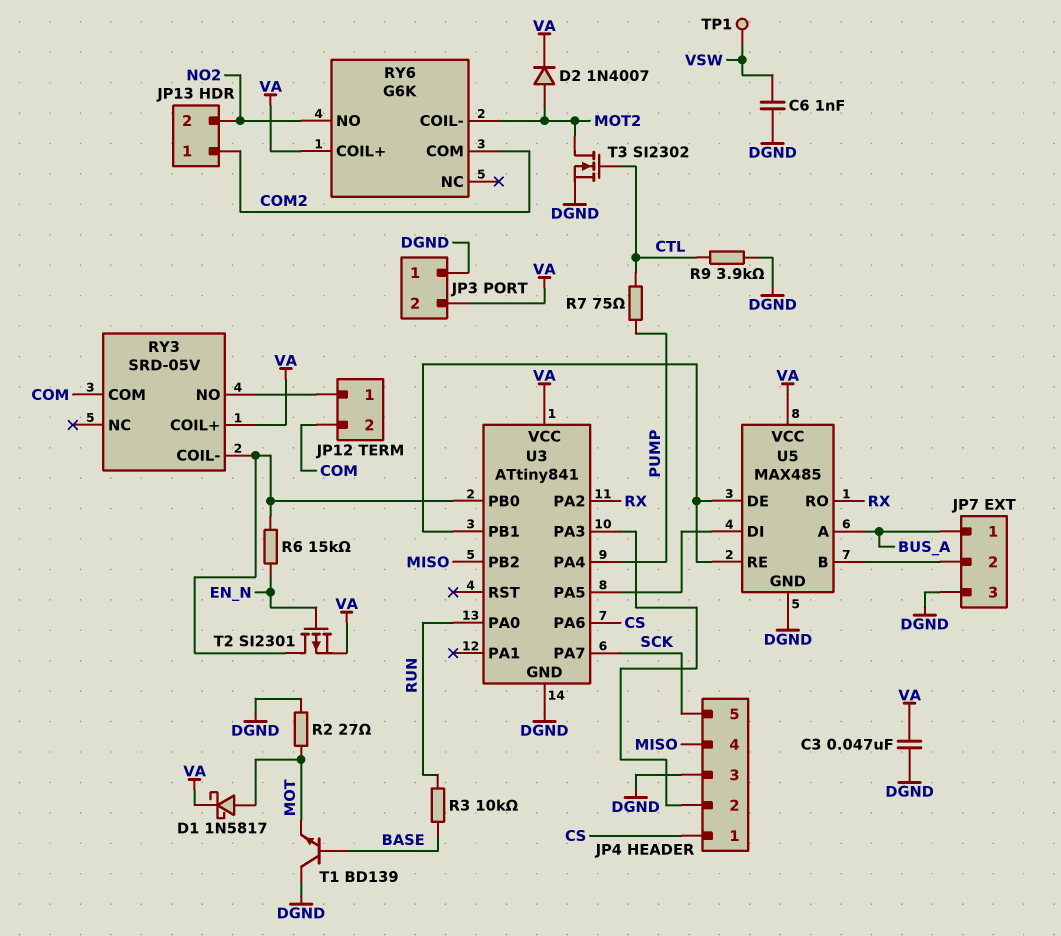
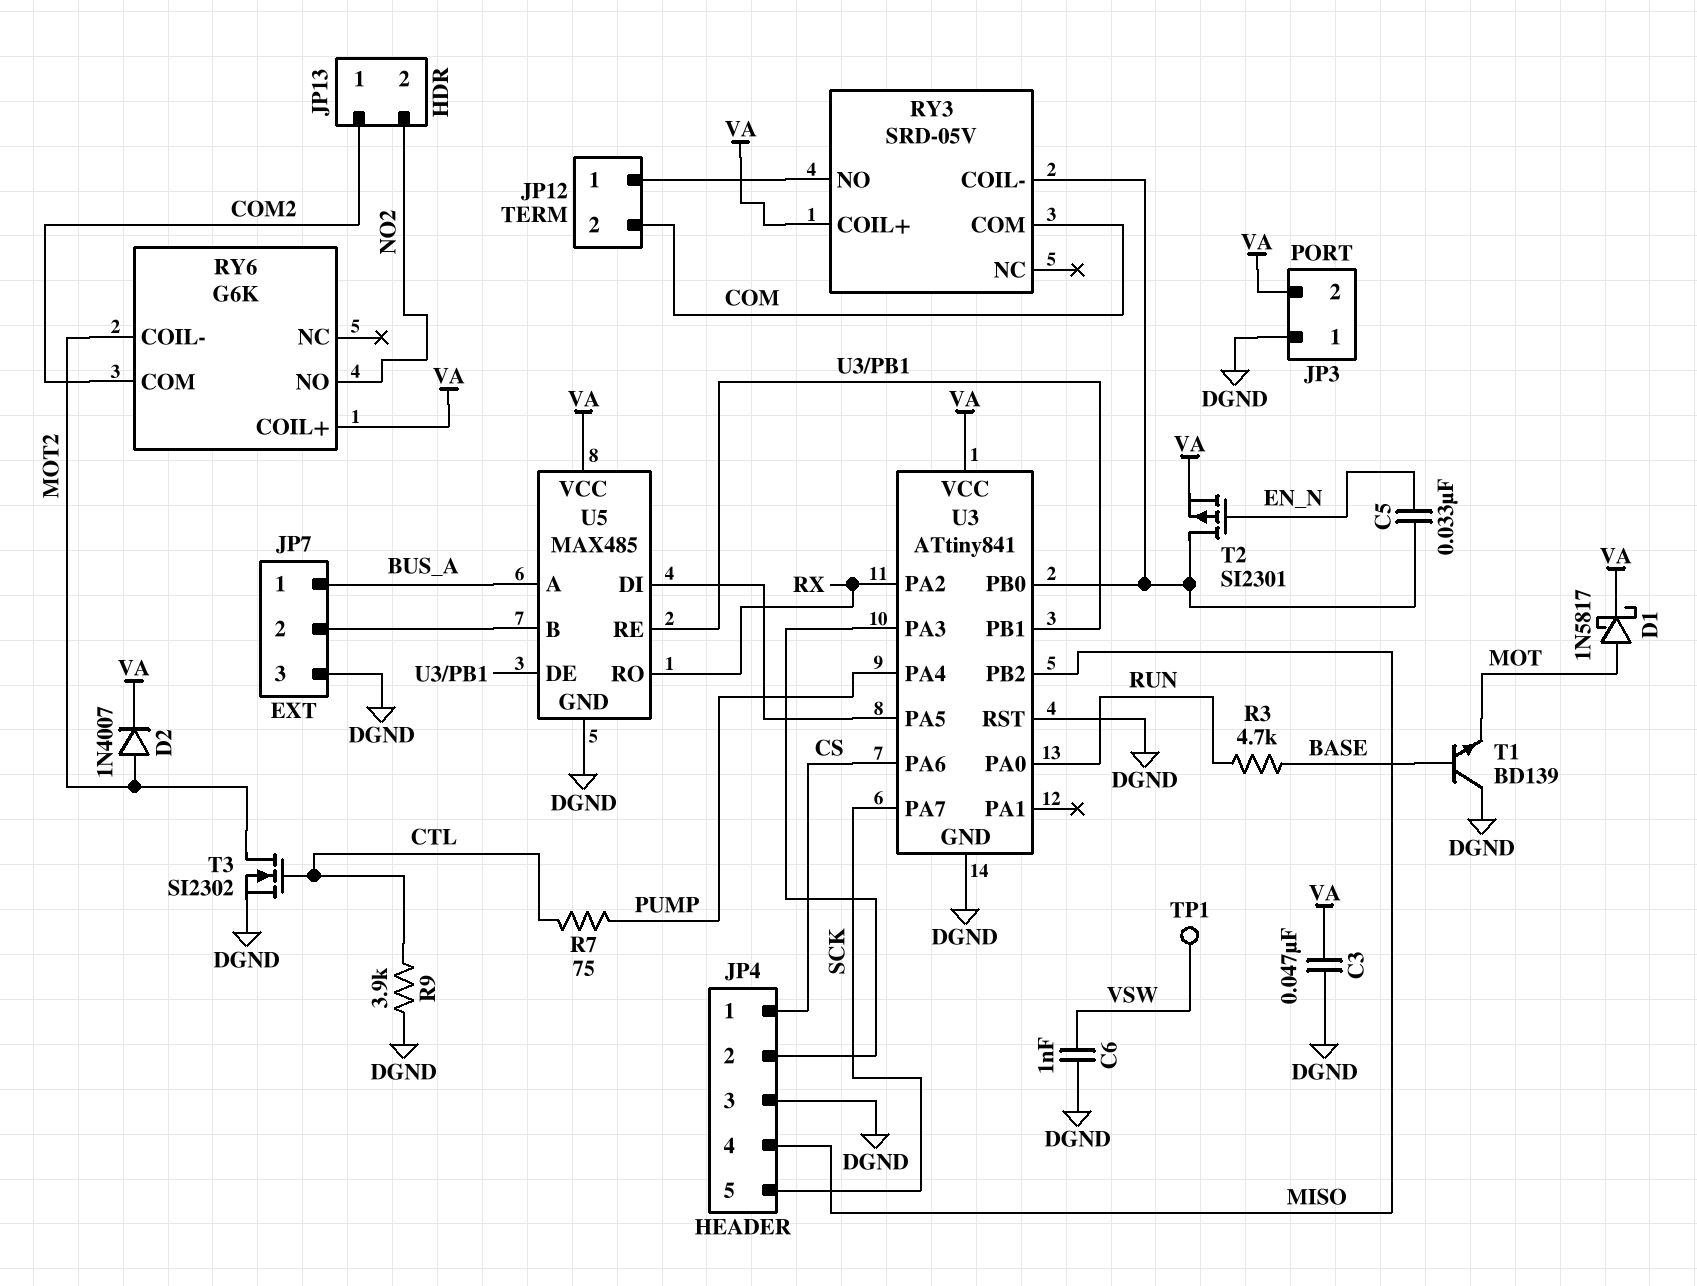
C5: none -> 33nF (EN_N, RY3/COIL-)
R2: 27 (DGND, MOT) -> none
R3: 10k (BASE, RUN) -> 4.7k (BASE, RUN)
R6: 15k (EN_N, RY3/COIL-) -> none
U3 pin RST: none -> DGND

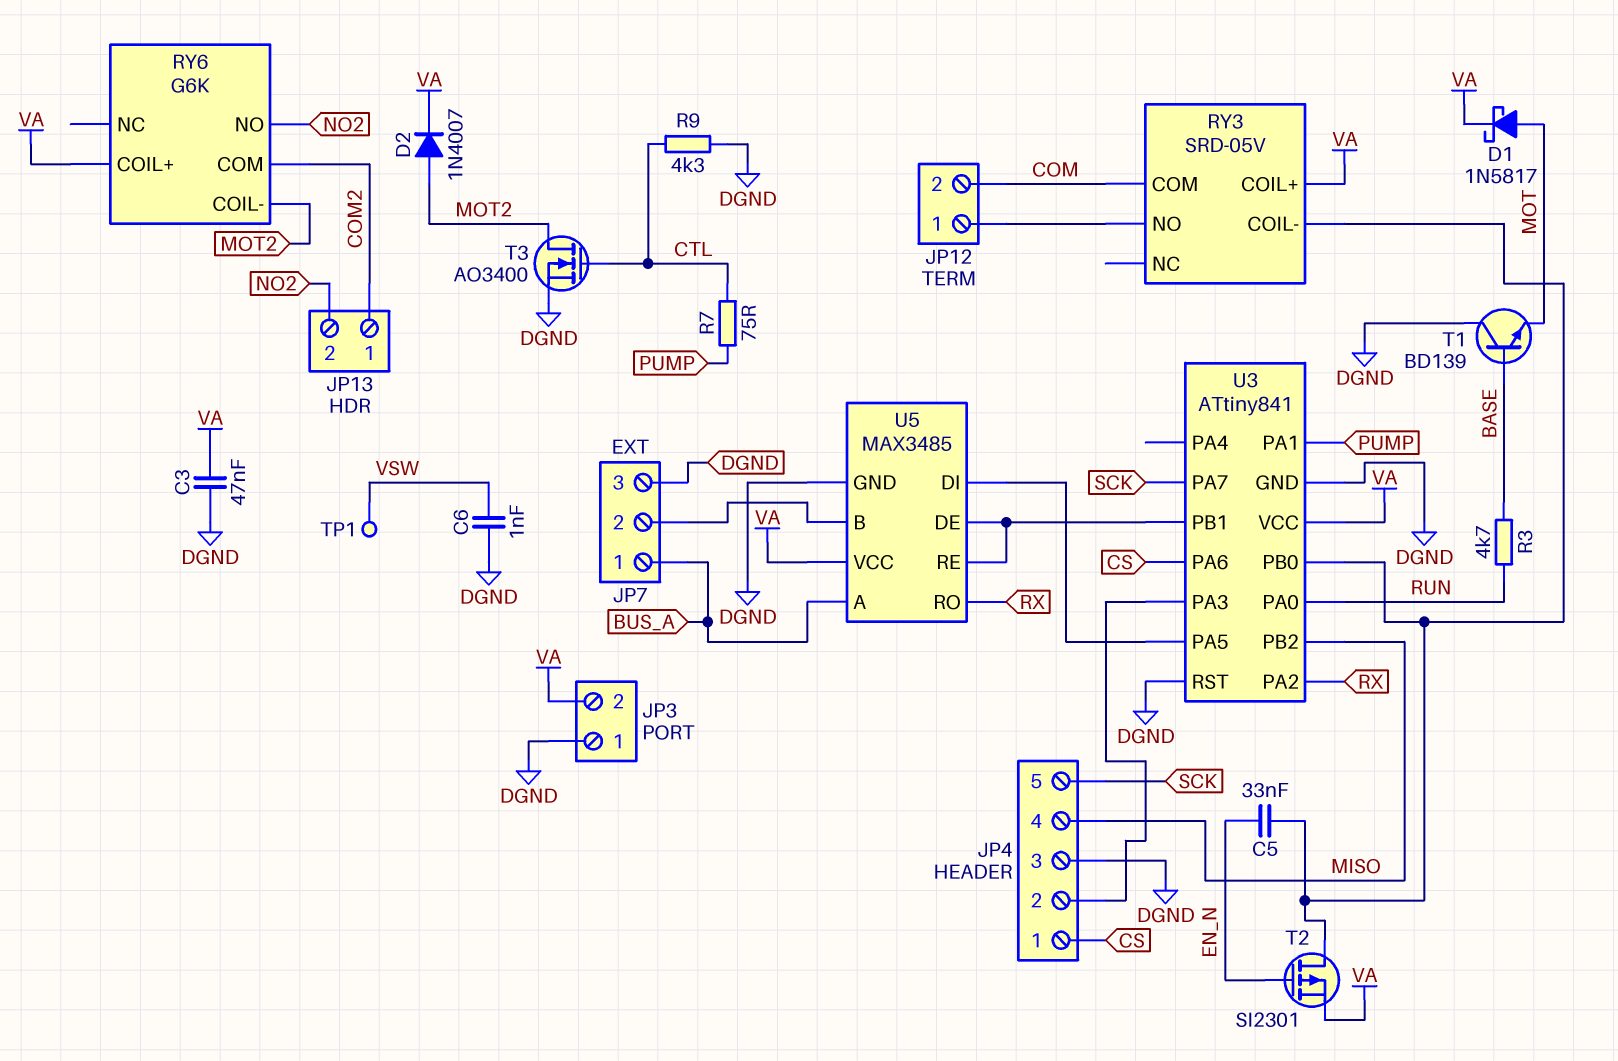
R9: 3.9k (CTL, DGND) -> 4.3k (CTL, DGND)
T3: NMOS SI2302 (G CTL, D MOT2, S DGND) -> NMOS AO3400 (G CTL, D MOT2, S DGND)
U3 pin PA1: none -> PUMP
U3 pin PA4: PUMP -> none
U5: MAX485 -> MAX3485

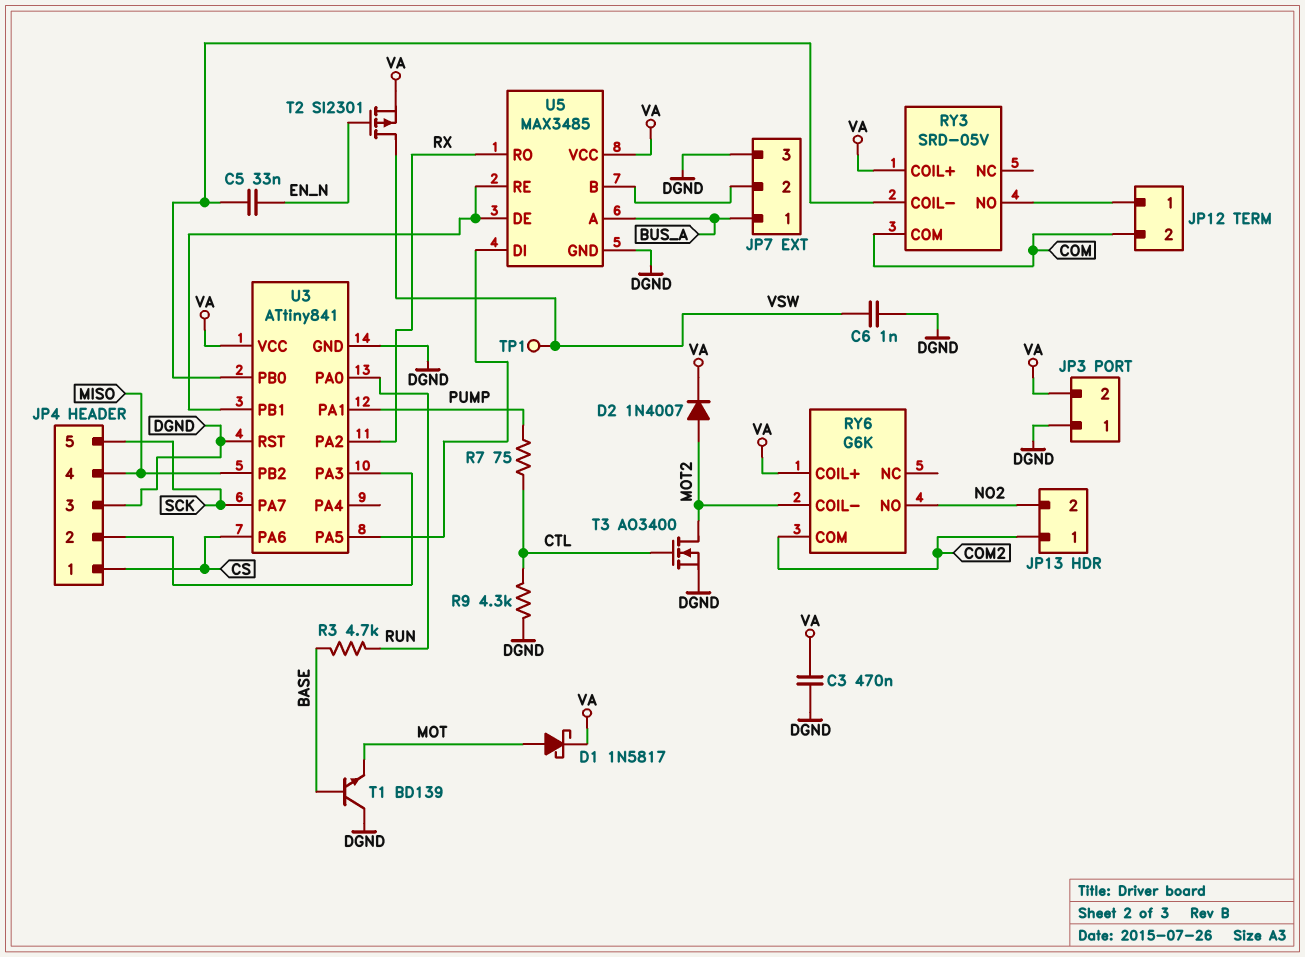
C3: 47nF (DGND, VA) -> 470nF (DGND, VA)
T2: PMOS SI2301 (G EN_N, D RY3/COIL-, S VA) -> PMOS SI2301 (G EN_N, D VSW, S VA)

